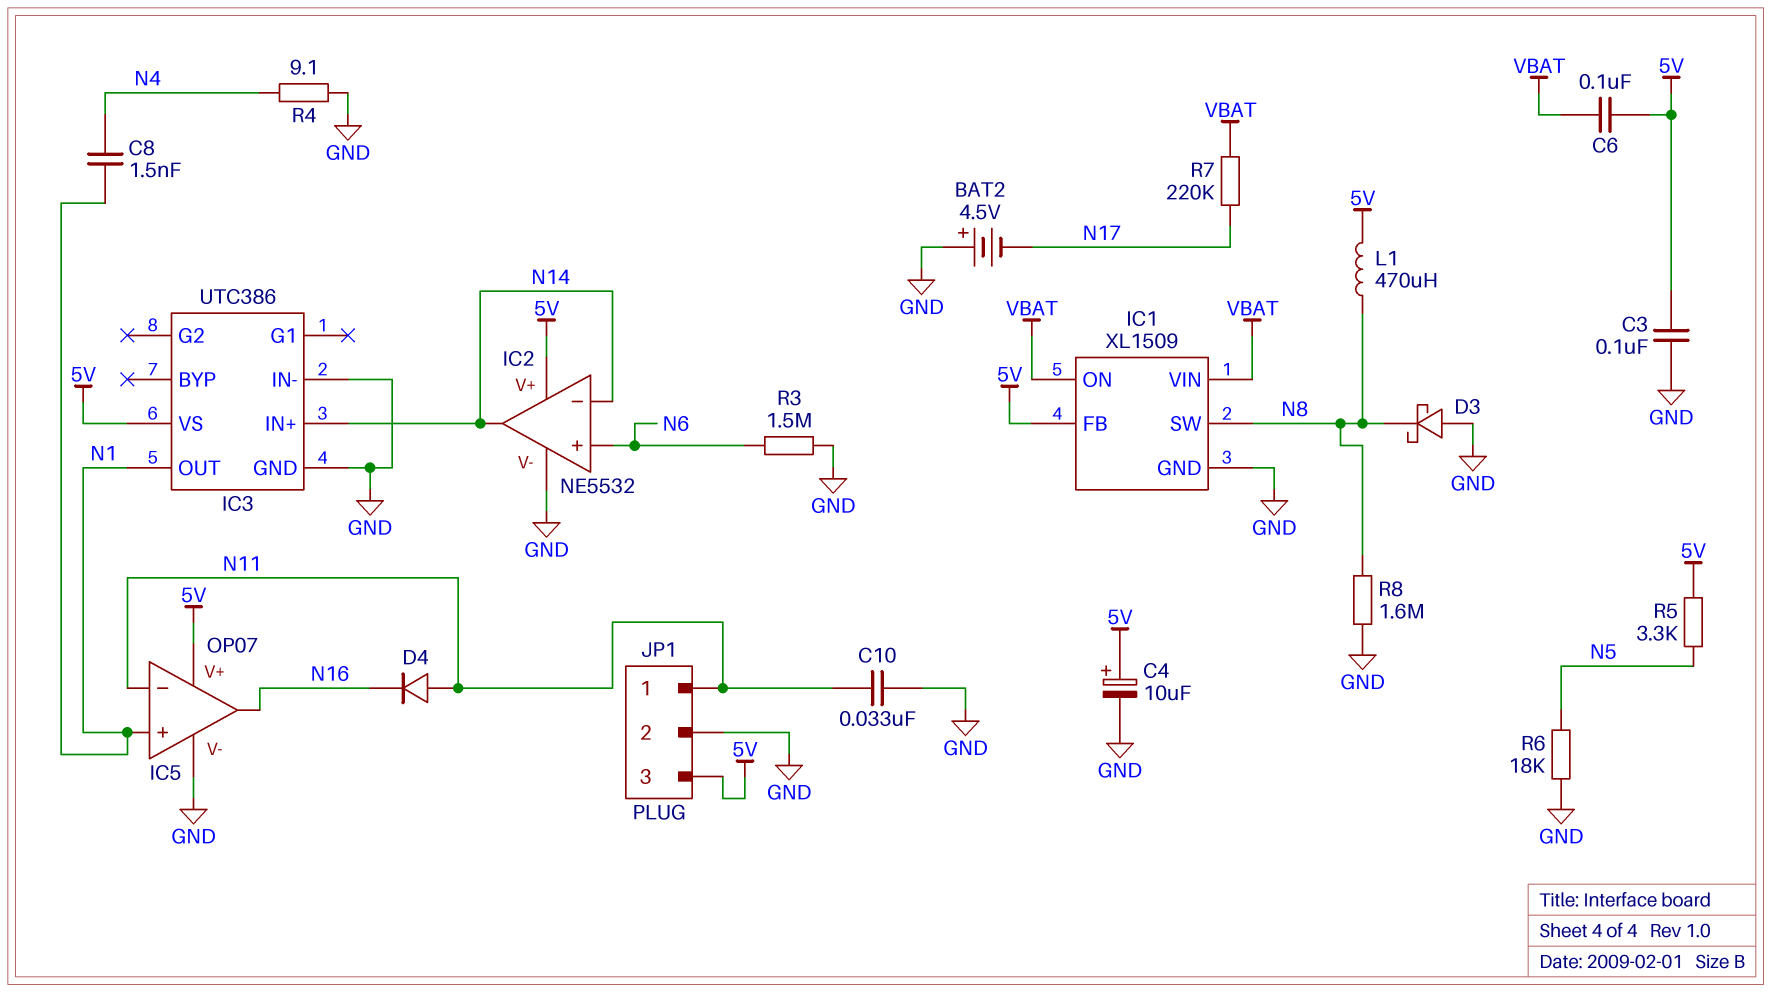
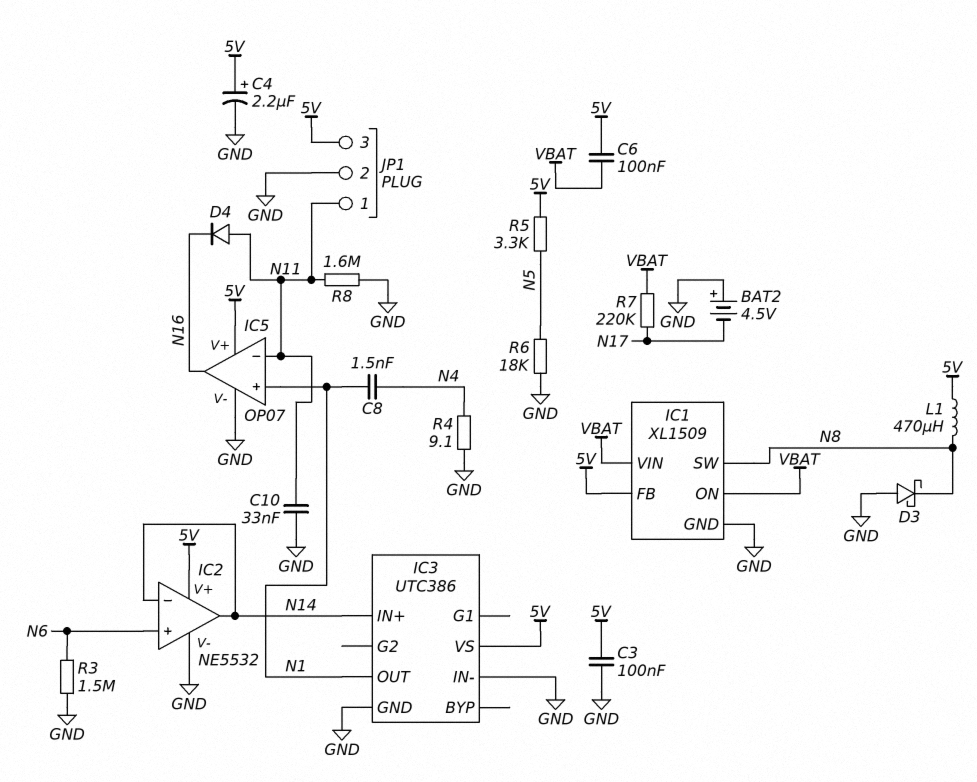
C4: 10uF (plus 5V, minus GND) -> 2.2uF (plus 5V, minus GND)
R8: 1.6M (GND, N8) -> 1.6M (GND, N11)

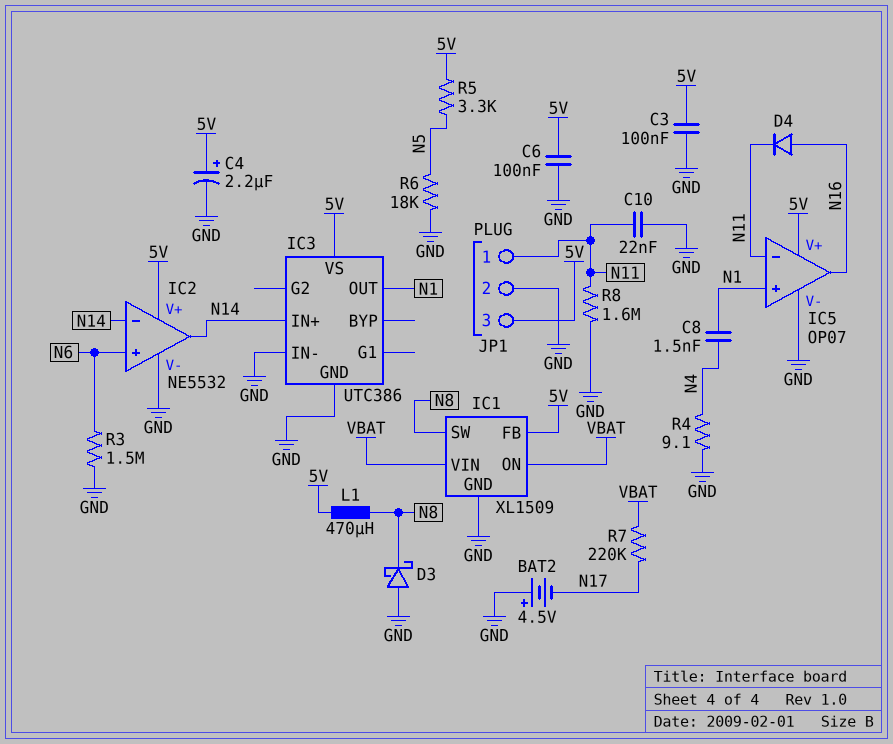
C6: 100nF (5V, VBAT) -> 100nF (5V, GND)
C10: 33nF (GND, N11) -> 22nF (GND, N11)
D4: diode (A N11, K N16) -> diode (A N16, K N11)

